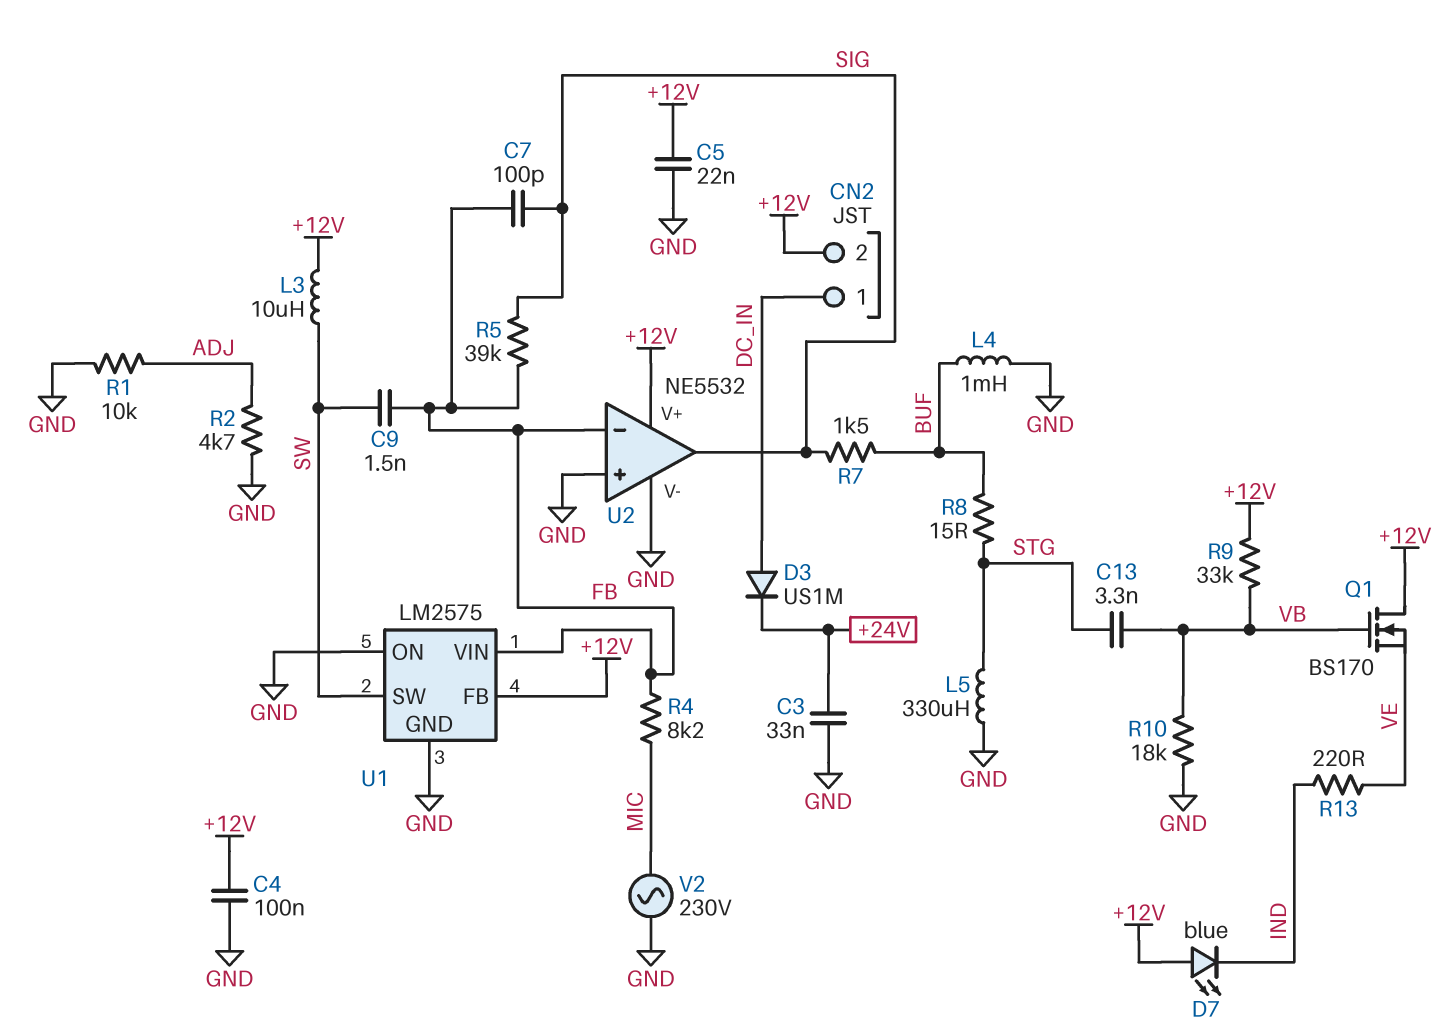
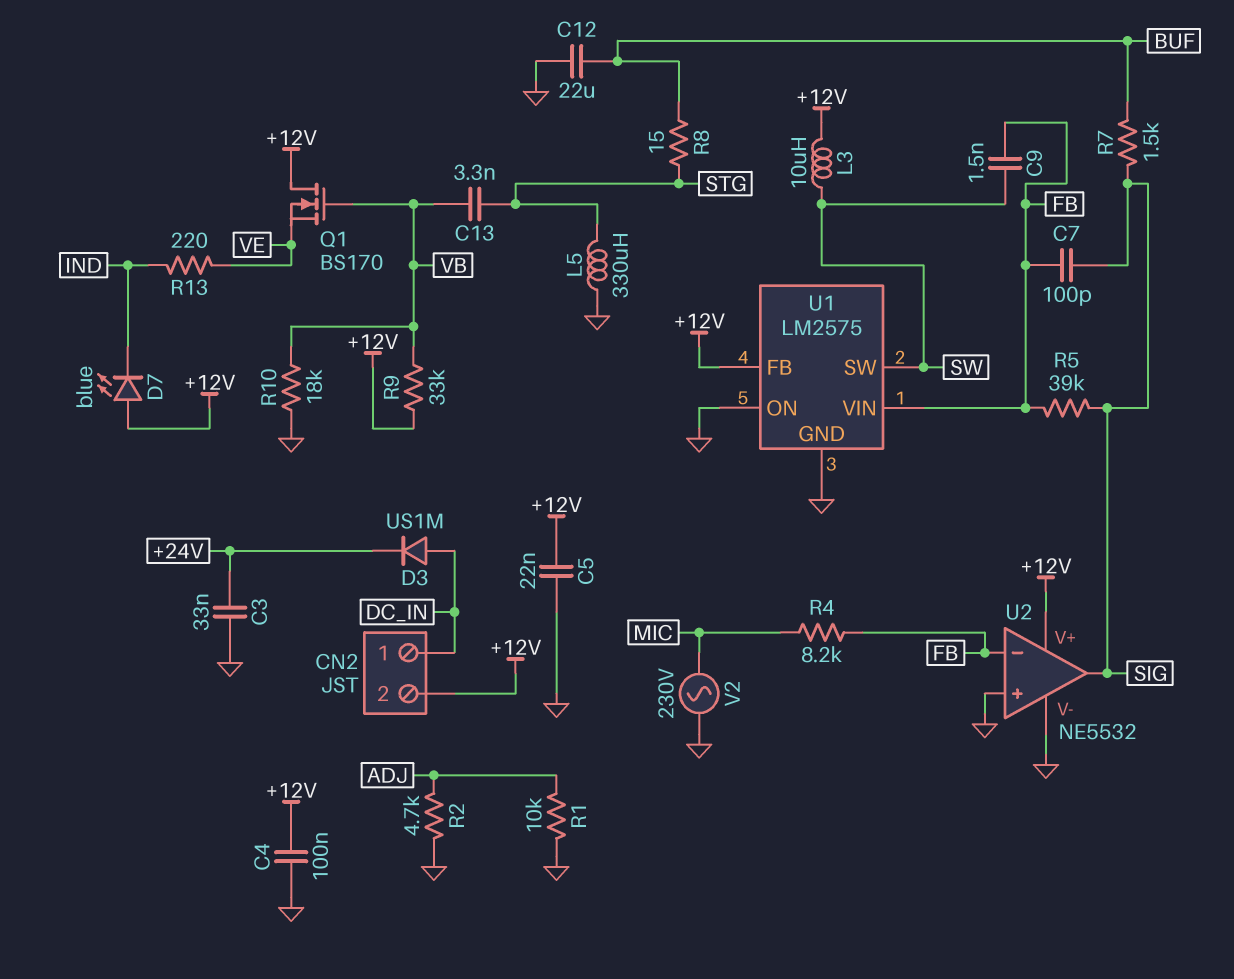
C12: none -> 22uF (BUF, GND)
L4: 1mH (BUF, GND) -> none

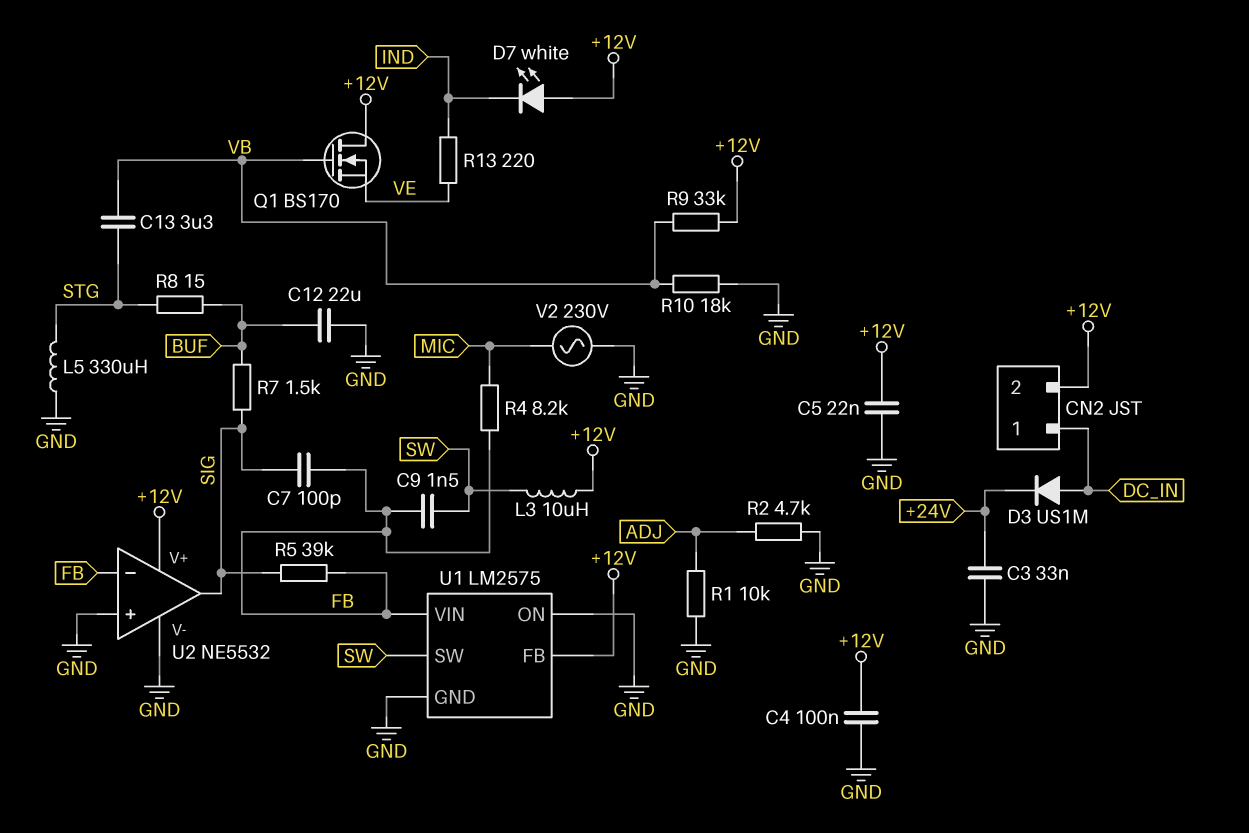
C13: 3.3nF (STG, VB) -> 3.3uF (STG, VB)
D7: LED blue (A +12V, K IND) -> LED white (A +12V, K IND)

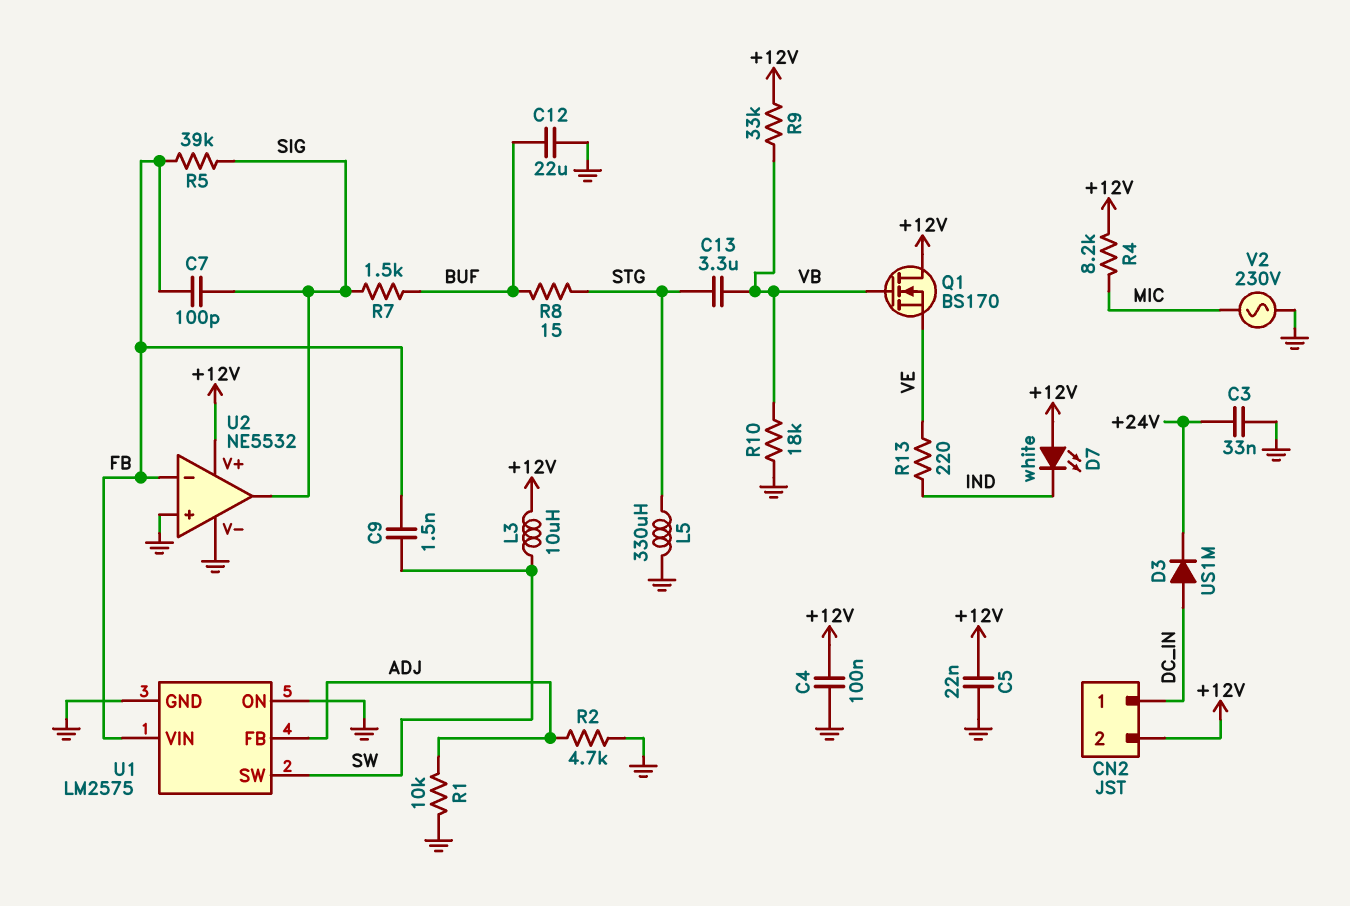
R4: 8.2k (FB, MIC) -> 8.2k (+12V, MIC)
U1 pin FB: +12V -> ADJ

